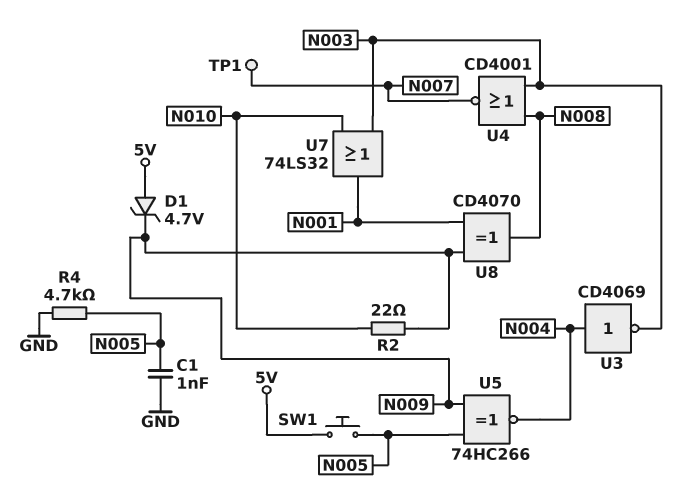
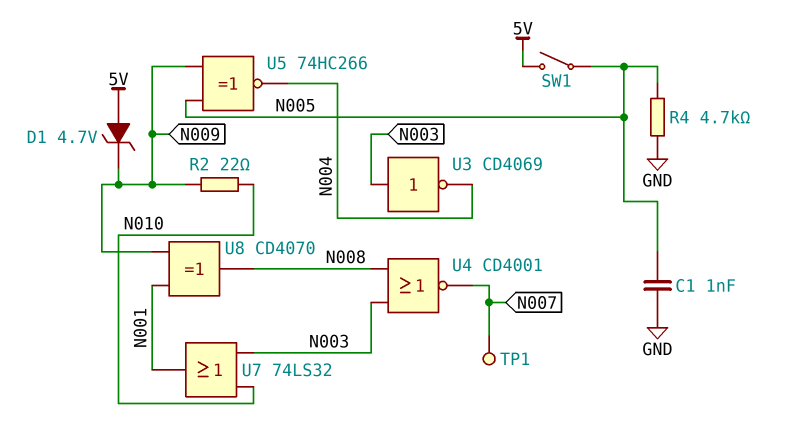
SW1: button (5V, N005) -> switch (5V, N005)
U3: NOT CD4069 (in N004, out N003) -> NOT CD4069 (in N003, out N004)

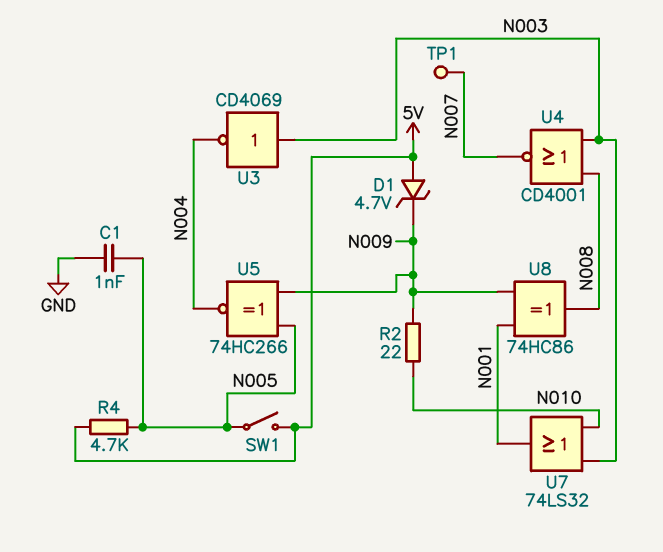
R4: 4.7k (GND, N005) -> 4.7k (5V, N005)
U8: XOR CD4070 (in N001, in N009, out N008) -> XOR 74HC86 (in N001, in N009, out N008)

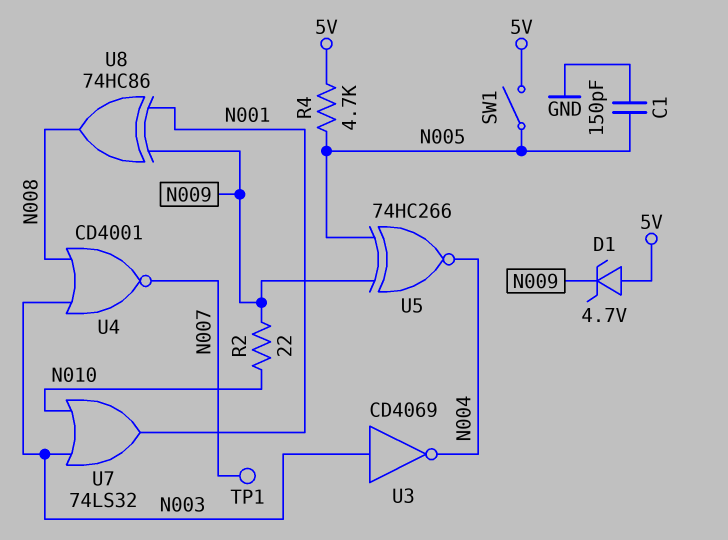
C1: 1nF (GND, N005) -> 150pF (GND, N005)

